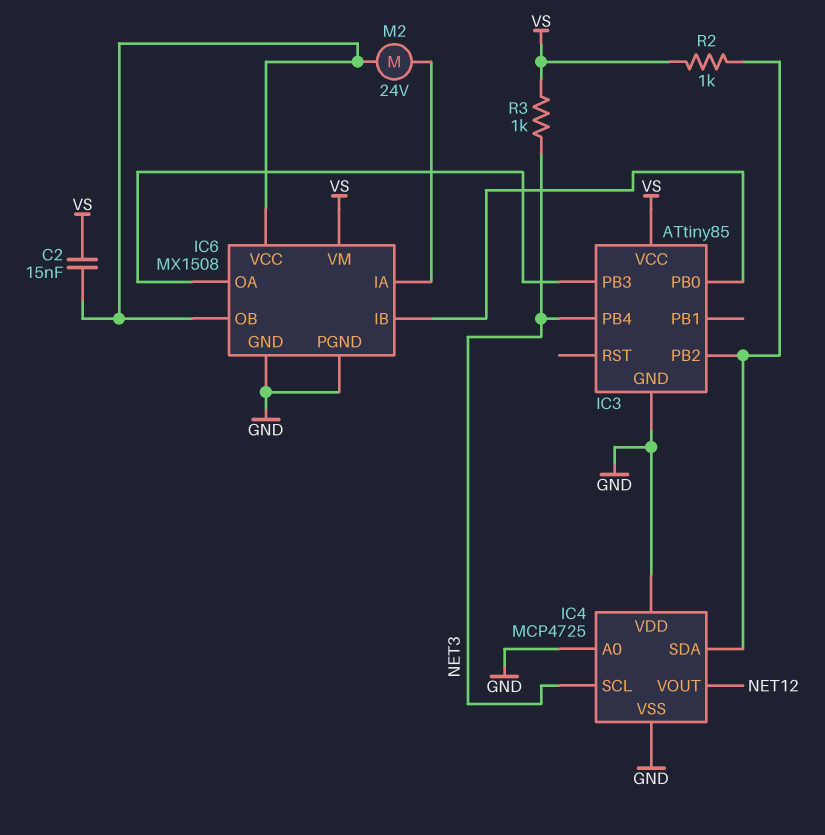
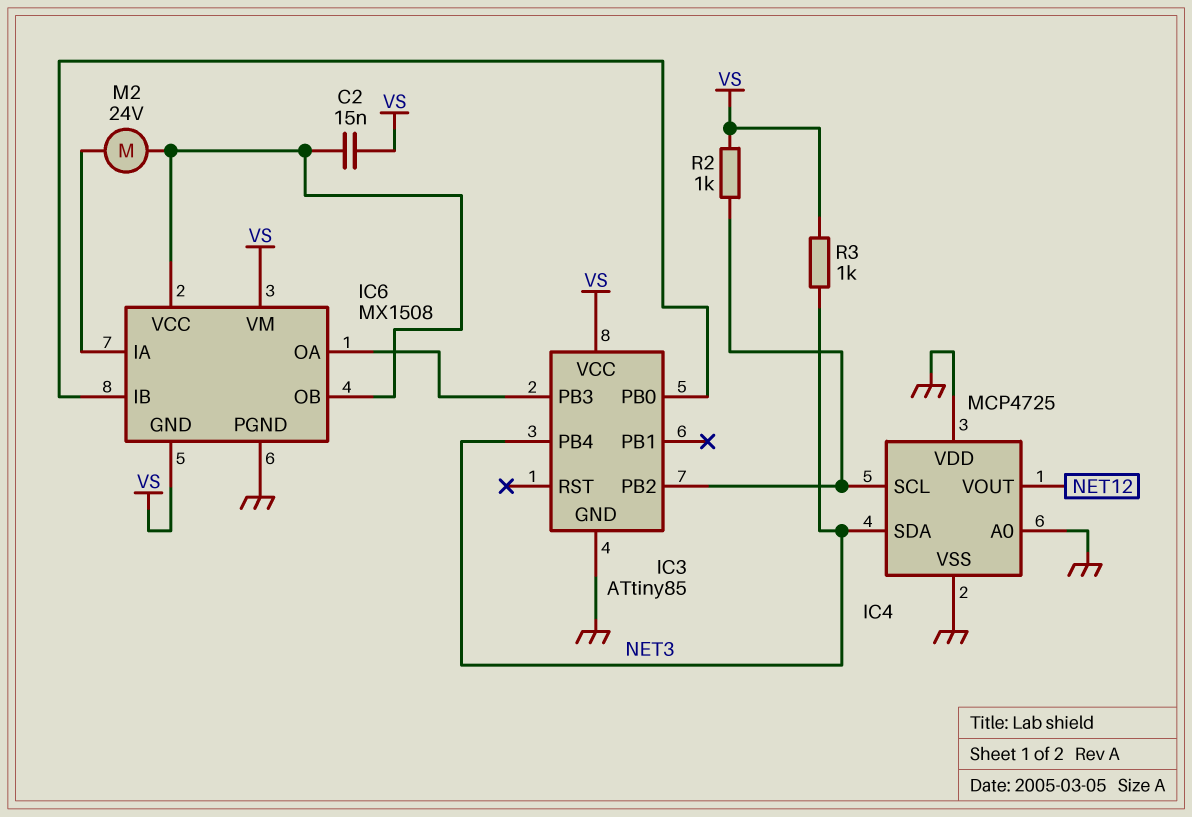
IC4 pin SCL: NET3 -> IC3/PB2
IC4 pin SDA: IC3/PB2 -> NET3
IC6 pin GND: GND -> VS

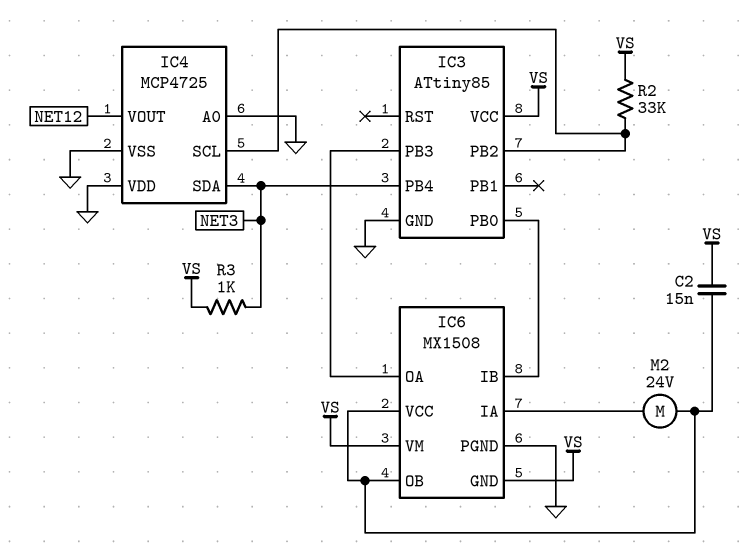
R2: 1k (IC3/PB2, VS) -> 33k (IC3/PB2, VS)

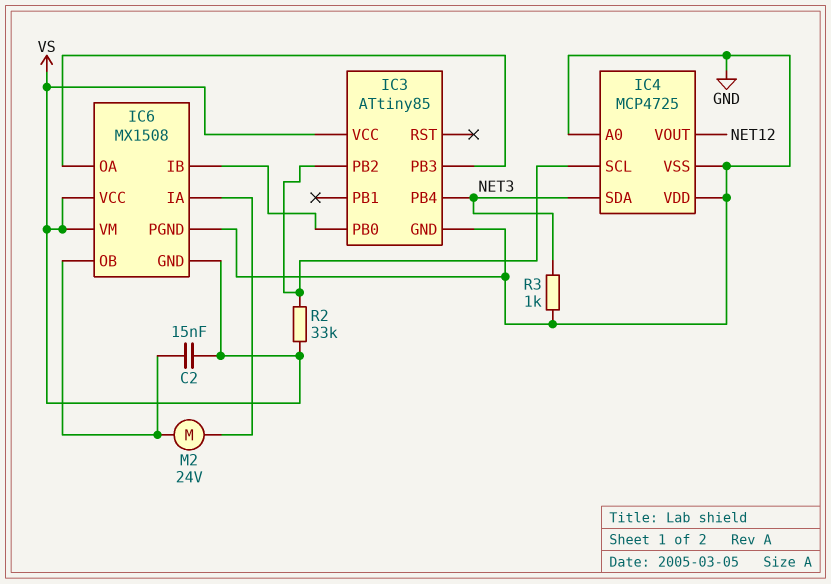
IC6 pin VCC: IC6/OB -> VS
R3: 1k (NET3, VS) -> 1k (GND, NET3)

